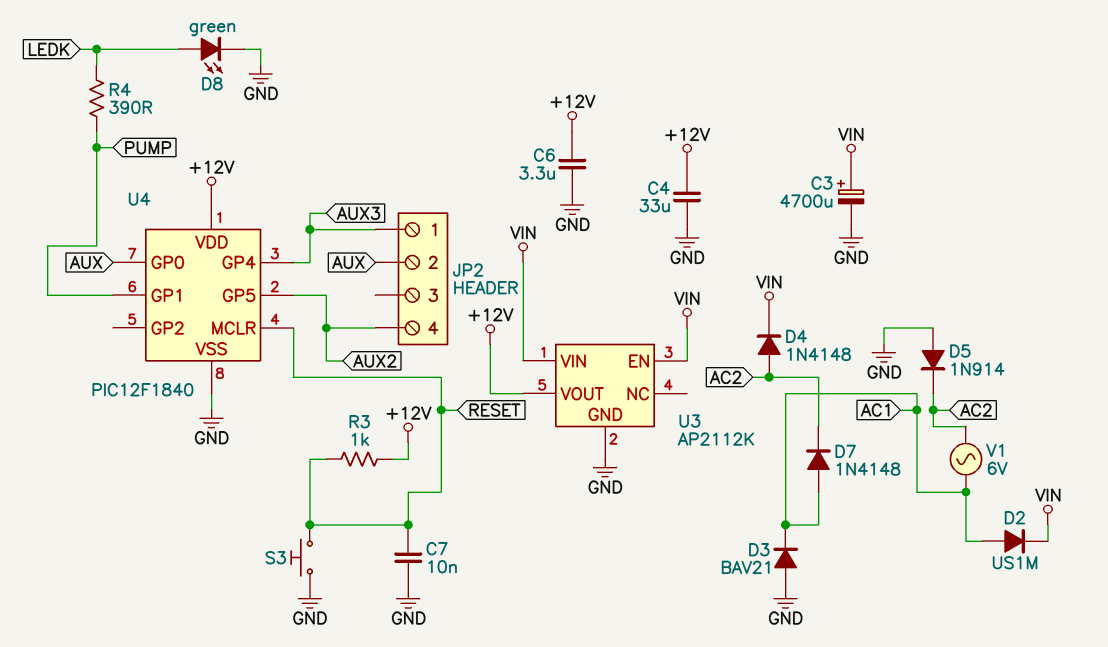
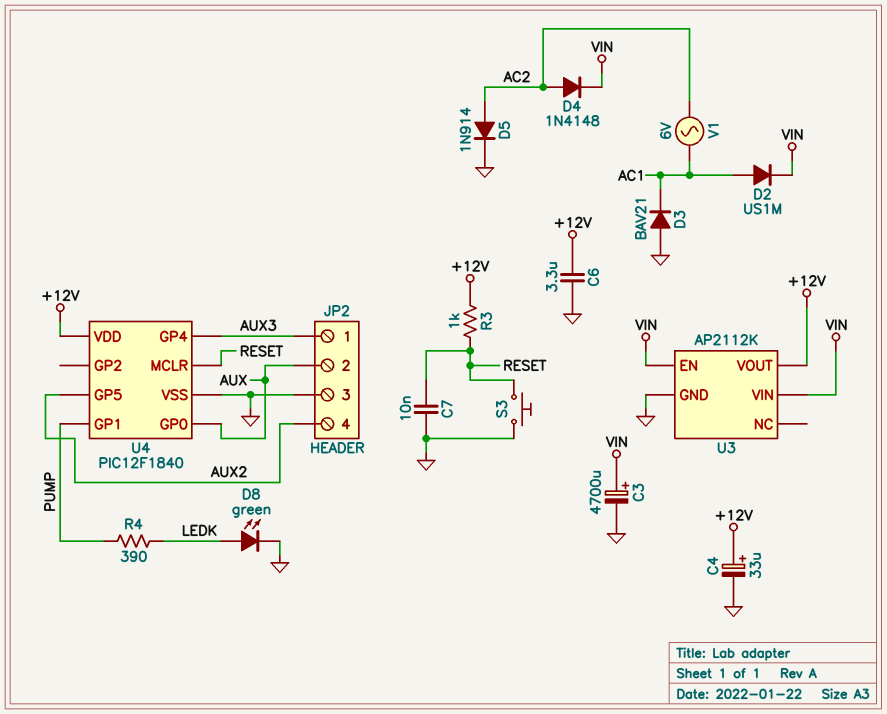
C4: 33uF (+12V, GND) -> 33uF (plus +12V, minus GND)
D5: diode 1N914 (A GND, K AC2) -> diode 1N914 (A AC2, K GND)
D7: diode 1N4148 (A AC1, K AC2) -> none
JP2 pin 3: none -> GND

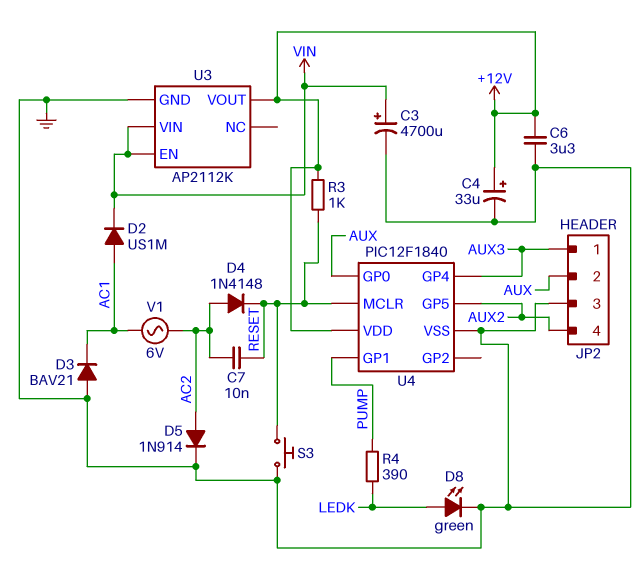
C7: 10nF (GND, RESET) -> 10nF (AC2, RESET)
D4: diode 1N4148 (A AC2, K VIN) -> diode 1N4148 (A AC2, K RESET)

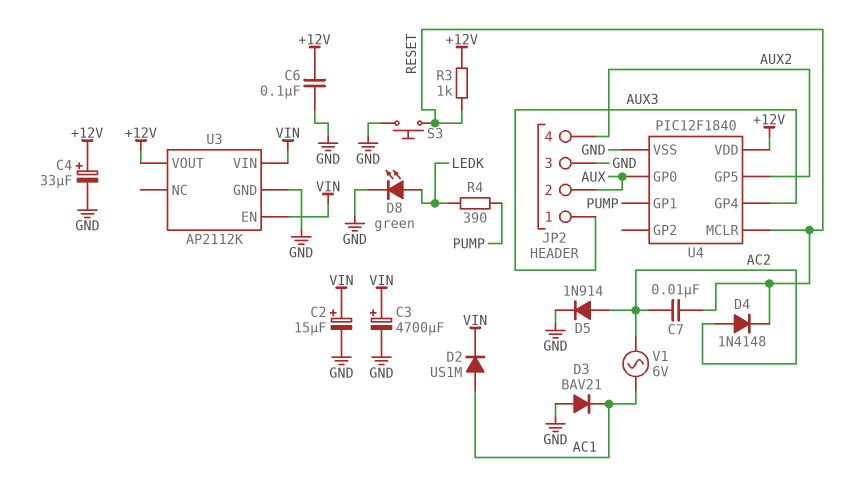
C2: none -> 15uF (plus VIN, minus GND)
C6: 3.3uF (+12V, GND) -> 100nF (+12V, GND)

